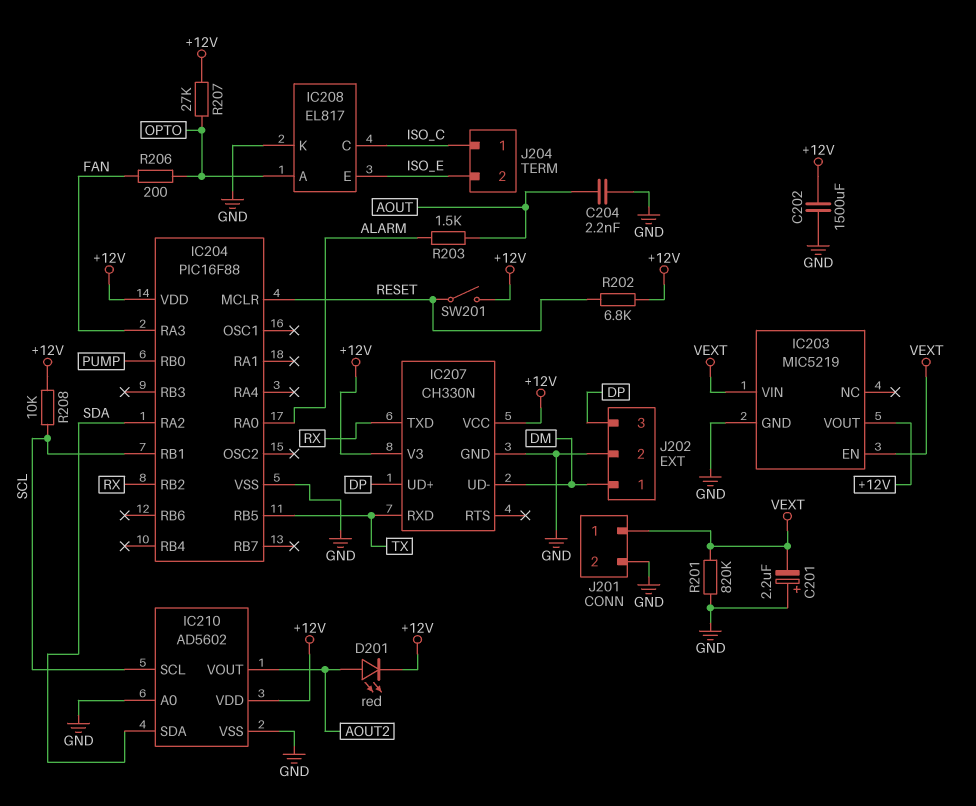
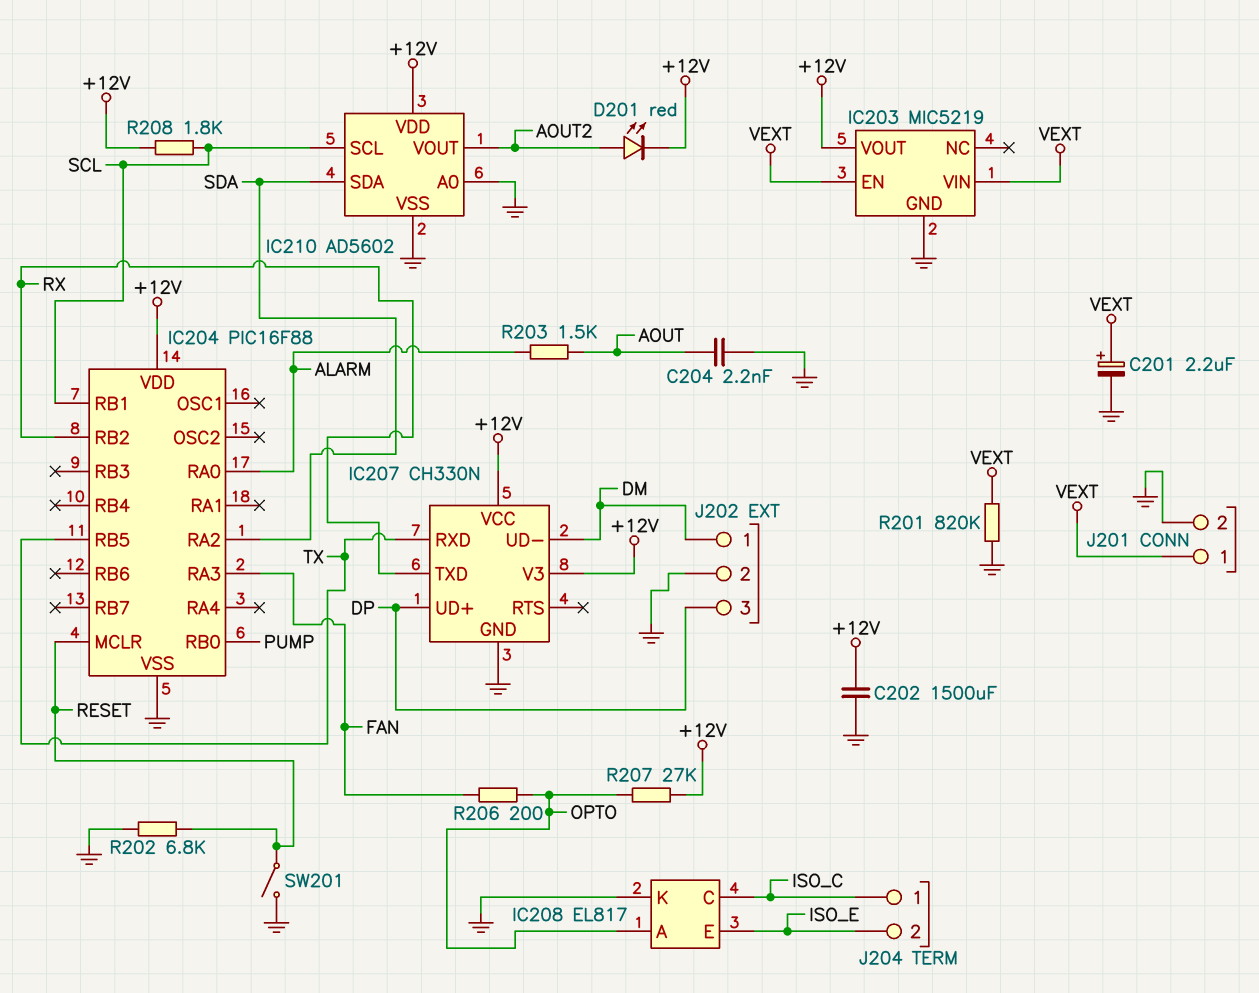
C201: 2.2uF (plus GND, minus VEXT) -> 2.2uF (plus VEXT, minus GND)
R202: 6.8k (+12V, RESET) -> 6.8k (GND, RESET)
R208: 10k (+12V, SCL) -> 1.8k (+12V, SCL)
SW201: switch (+12V, RESET) -> switch (GND, RESET)

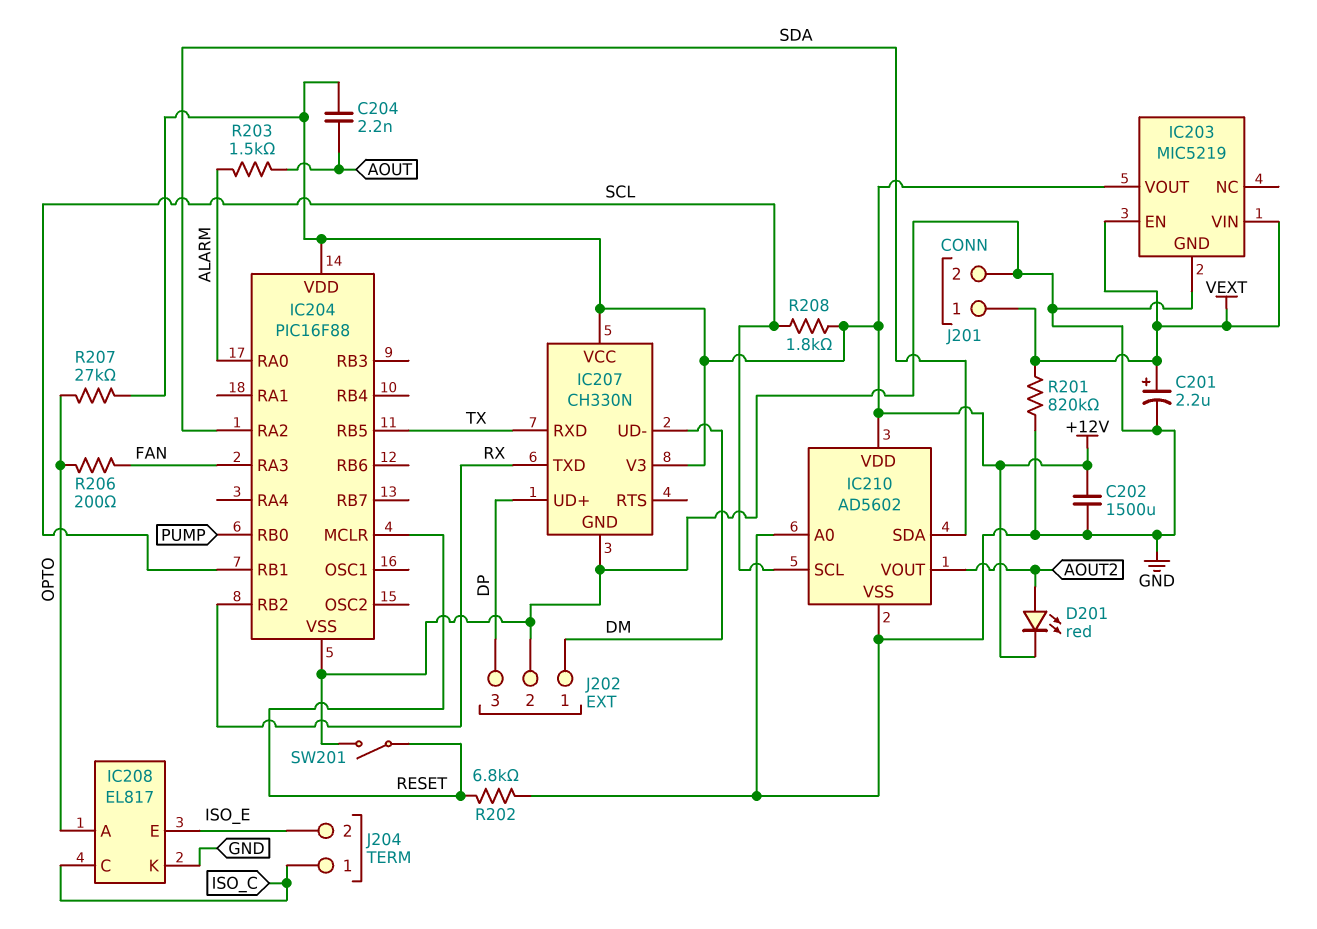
C204: 2.2nF (AOUT, GND) -> 2.2nF (+12V, AOUT)

